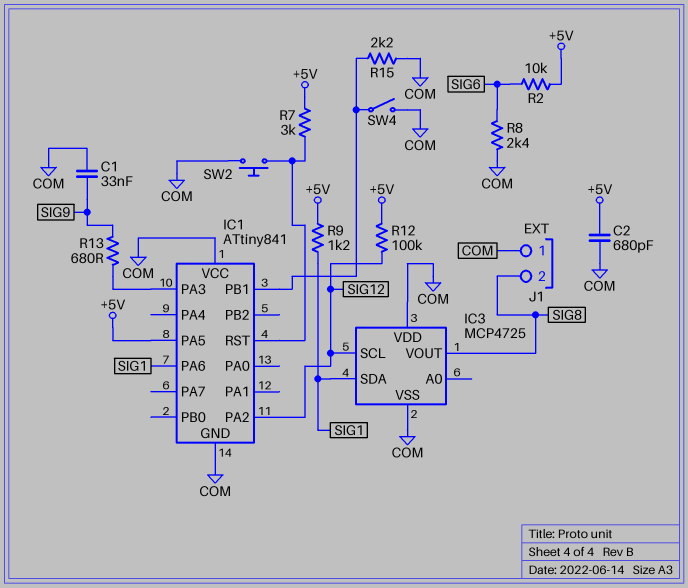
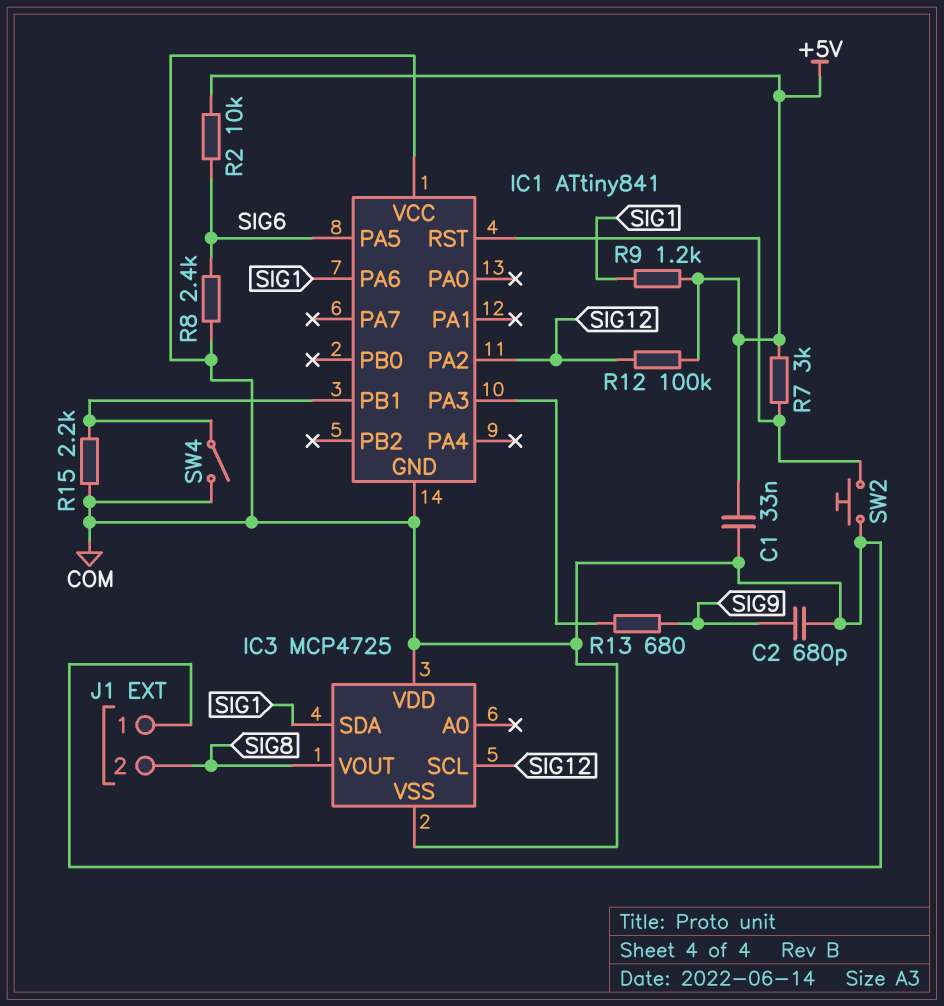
C1: 33nF (COM, SIG9) -> 33nF (+5V, COM)
C2: 680pF (+5V, COM) -> 680pF (COM, SIG9)
IC1 pin PA5: +5V -> SIG6

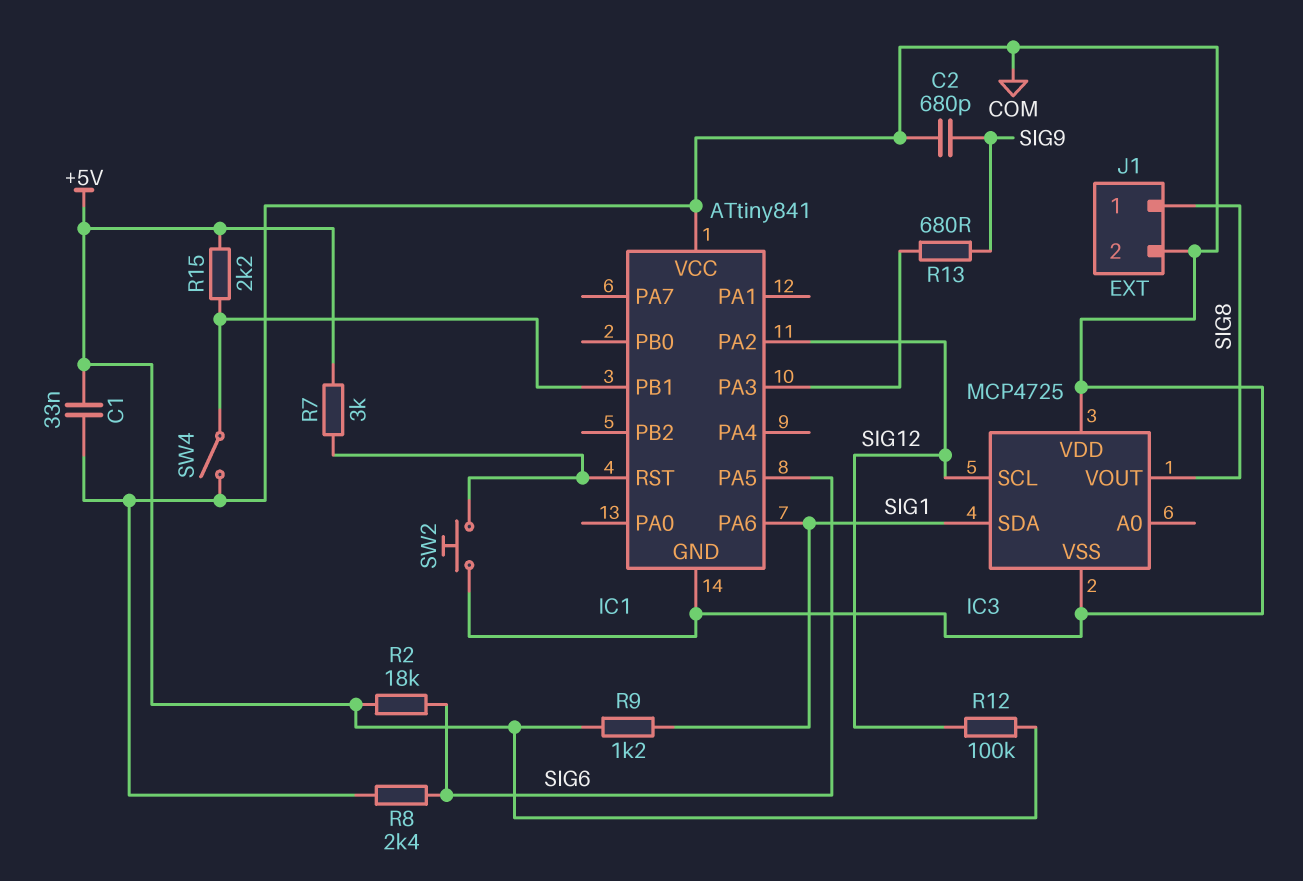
J1 pin 1: COM -> SIG8
J1 pin 2: SIG8 -> COM
R2: 10k (+5V, SIG6) -> 18k (+5V, SIG6)
R15: 2.2k (COM, IC1/PB1) -> 2.2k (+5V, IC1/PB1)

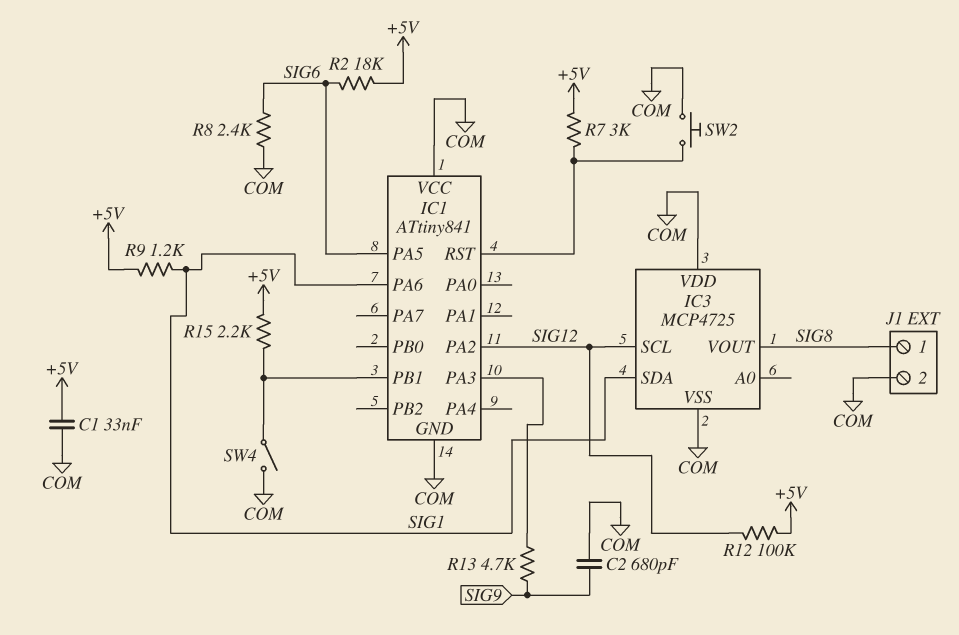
R13: 680 (IC1/PA3, SIG9) -> 4.7k (IC1/PA3, SIG9)

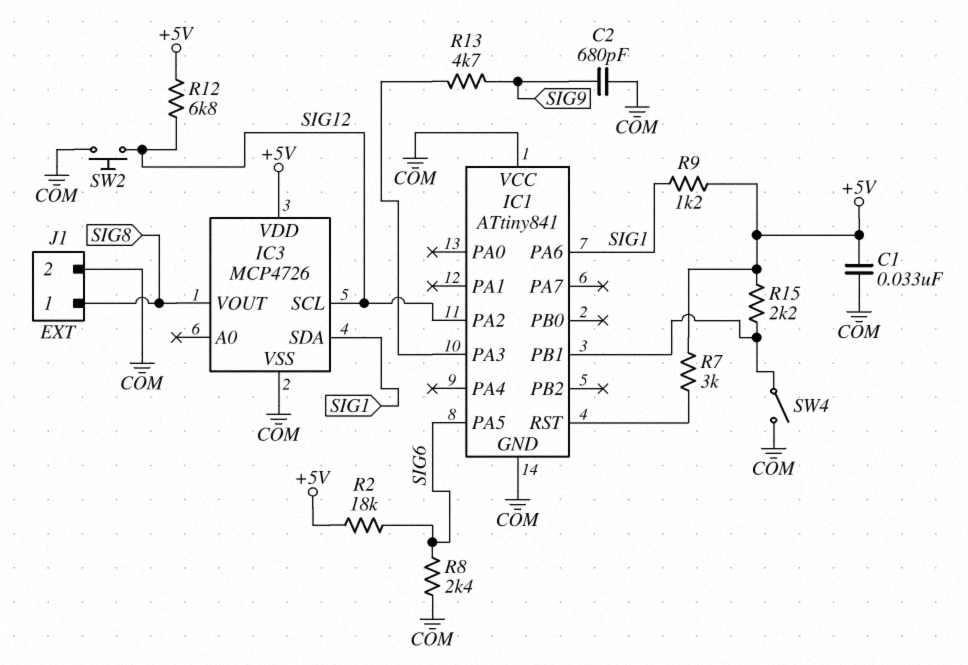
IC3: MCP4725 -> MCP4726
IC3 pin VDD: COM -> +5V
R12: 100k (+5V, SIG12) -> 6.8k (+5V, SIG12)
SW2: button (COM, IC1/RST) -> button (COM, SIG12)

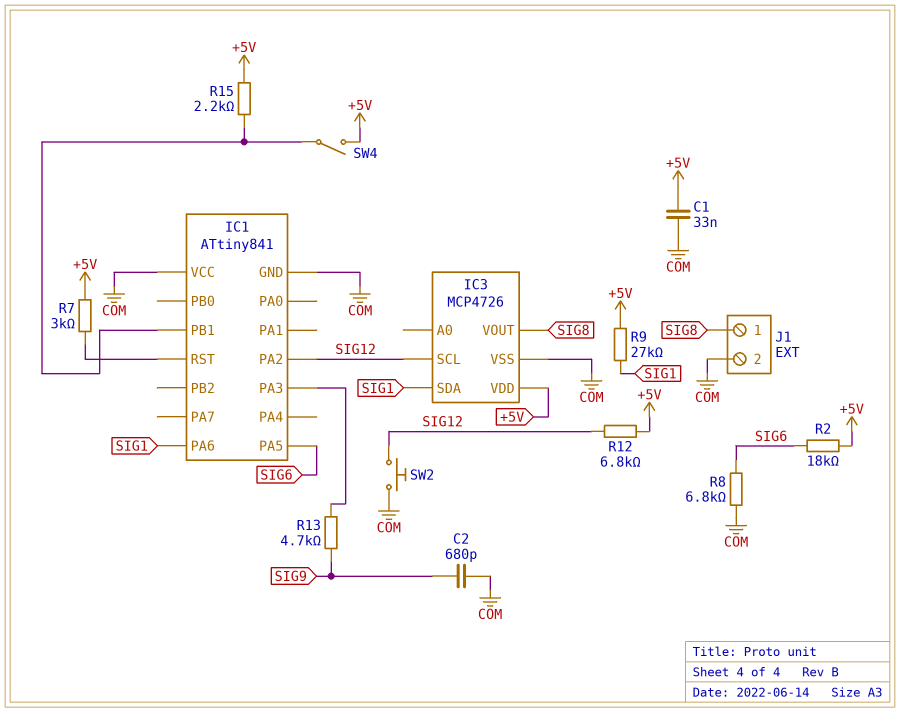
R8: 2.4k (COM, SIG6) -> 6.8k (COM, SIG6)
R9: 1.2k (+5V, SIG1) -> 27k (+5V, SIG1)
SW4: switch (COM, IC1/PB1) -> switch (+5V, IC1/PB1)

